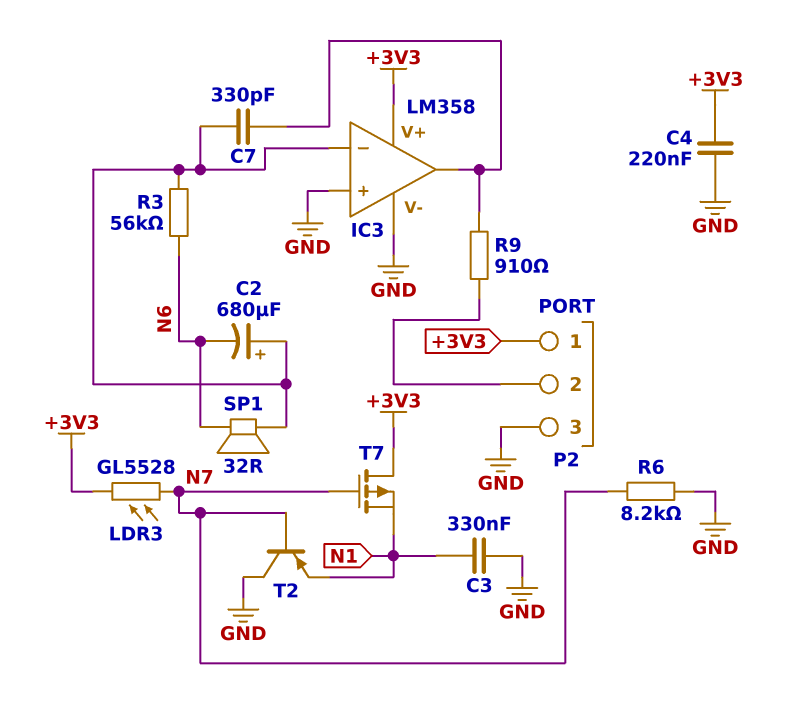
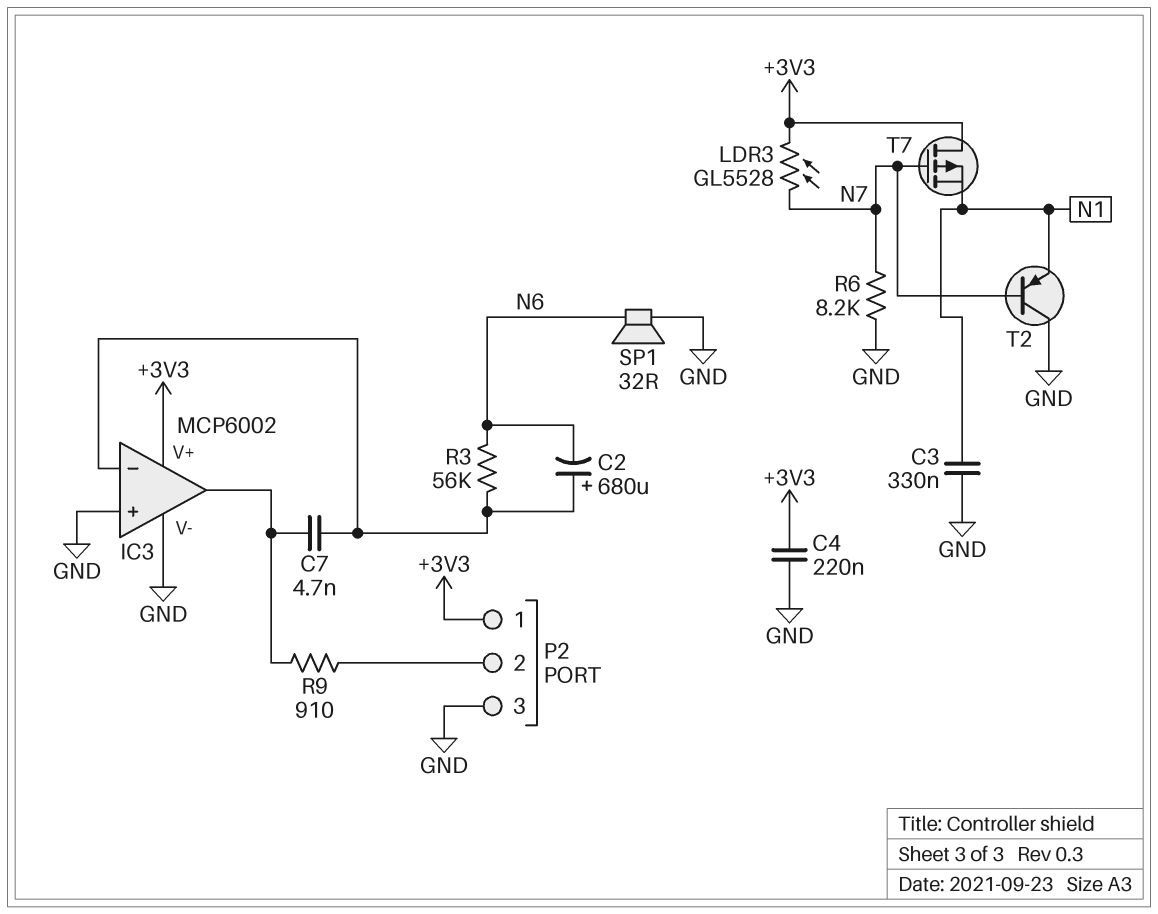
C7: 330pF (IC3/in-, IC3/out) -> 4.7nF (IC3/in-, IC3/out)
IC3: LM358 -> MCP6002
SP1: speaker 32R (IC3/in-, N6) -> speaker 32R (GND, N6)

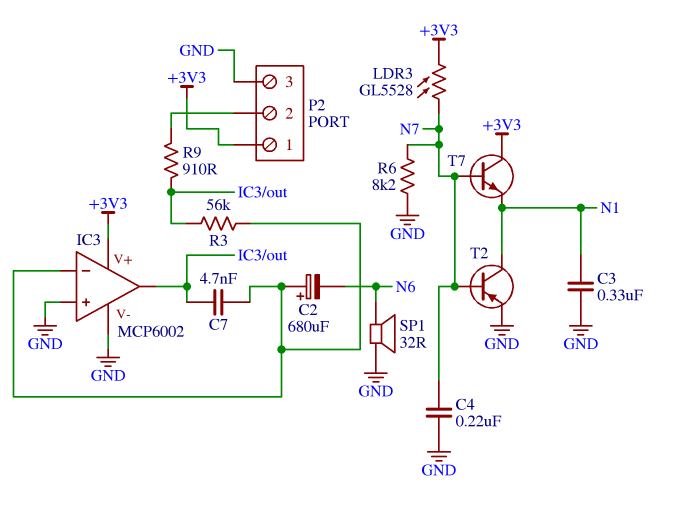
C4: 220nF (+3V3, GND) -> 220nF (GND, N7)
R3: 56k (IC3/in-, N6) -> 56k (IC3/in-, IC3/out)
T2: PNP (B N7, C GND, E N1) -> PNP (B N7, C N1, E GND)
T7: PMOS (G N7, D +3V3, S N1) -> NPN (B N7, C +3V3, E N1)

